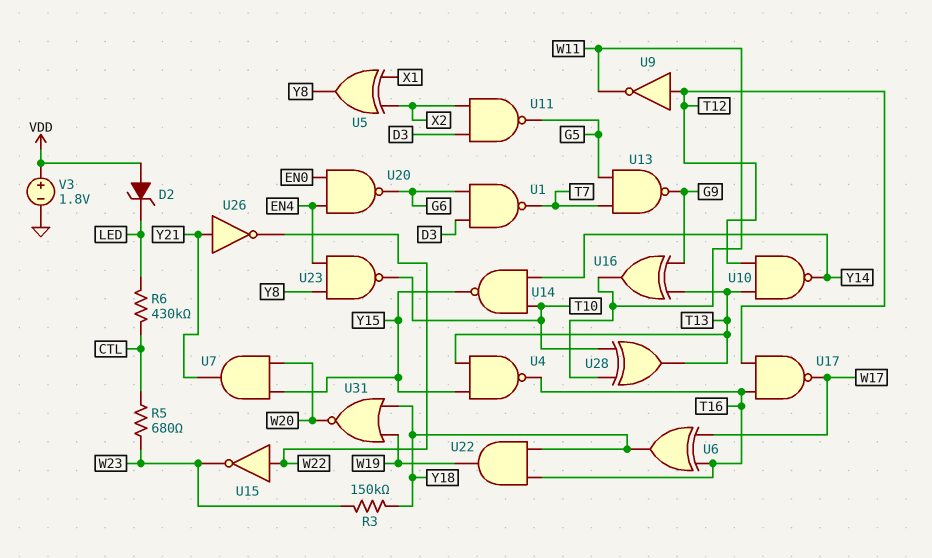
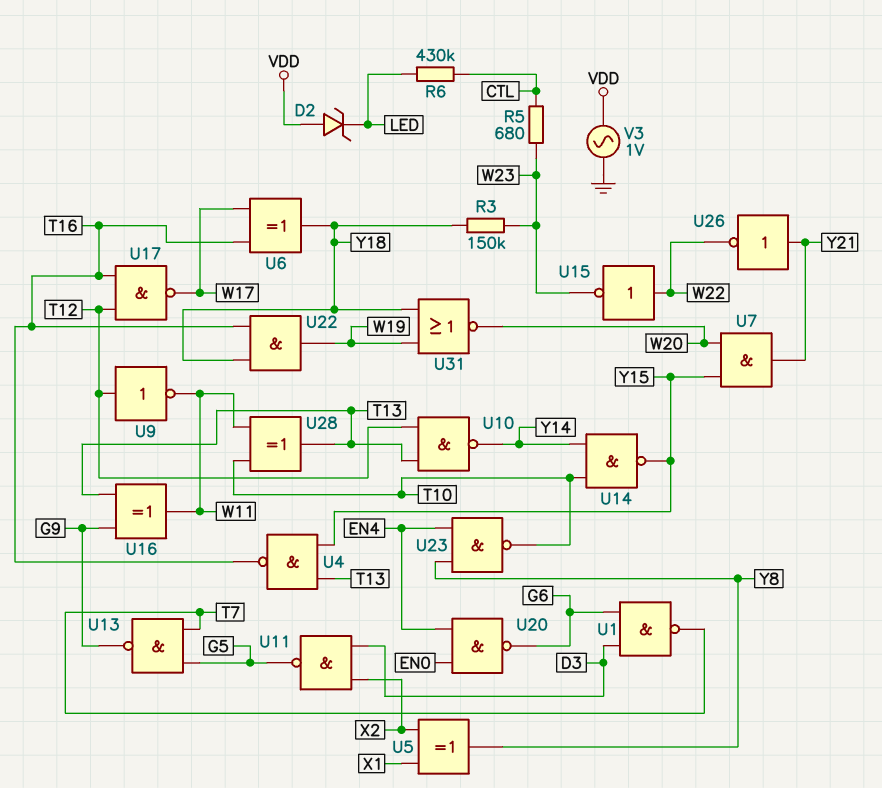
V3: 1.8V (plus VDD, minus GND) -> AC 1V (GND, VDD)

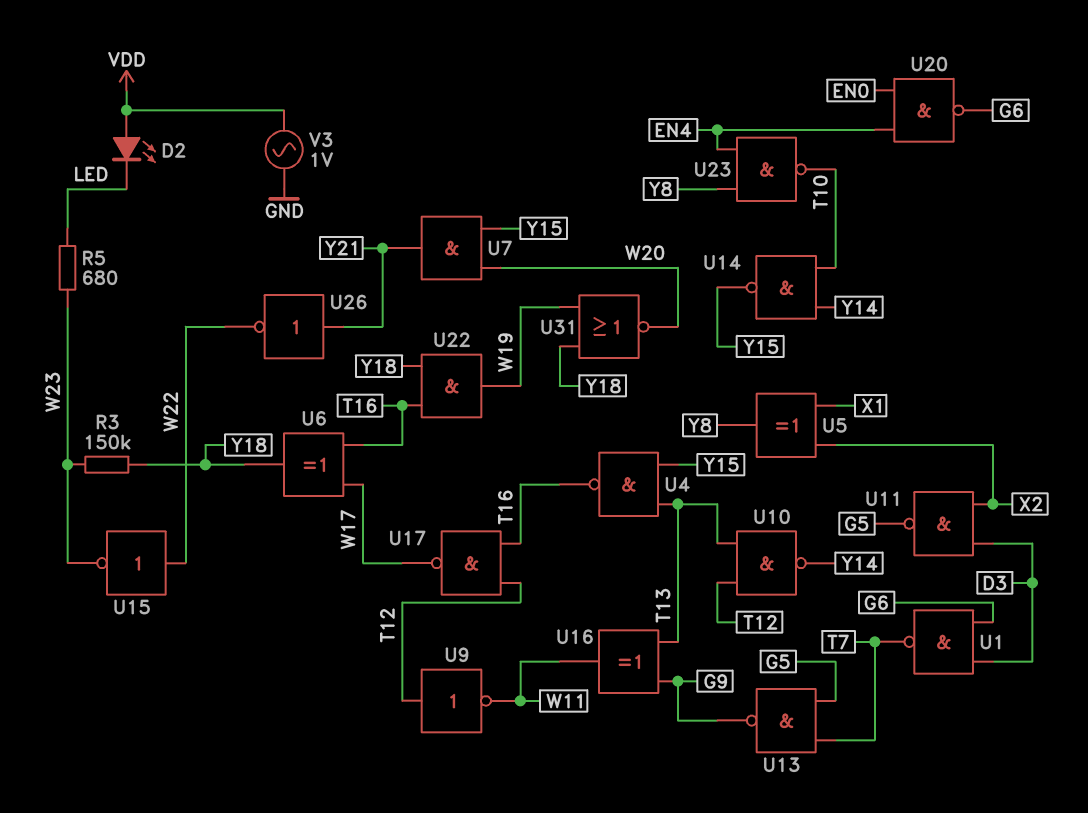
D2: zener (A VDD, K LED) -> LED (A VDD, K LED)
R5: 680 (CTL, W23) -> 680 (LED, W23)
R6: 430k (CTL, LED) -> none
U28: XOR (in T10, in W11, out T13) -> none

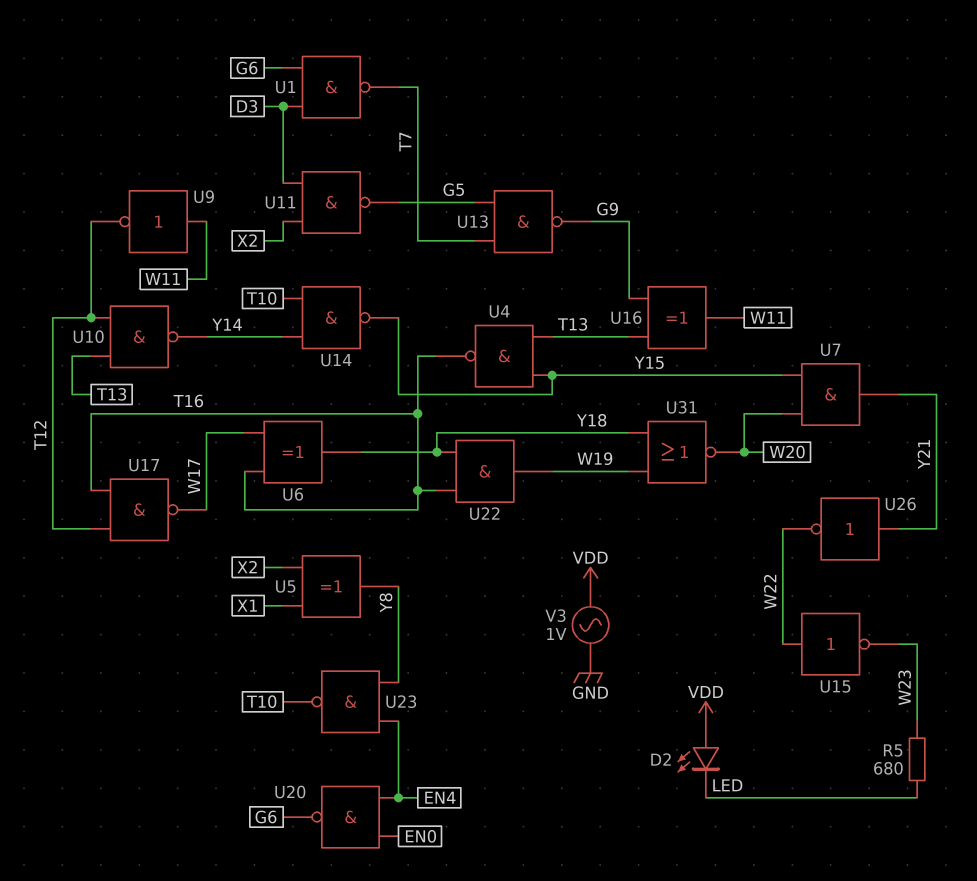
R3: 150k (W23, Y18) -> none
U9: NOT (in T12, out W11) -> NOT (in W11, out T12)

